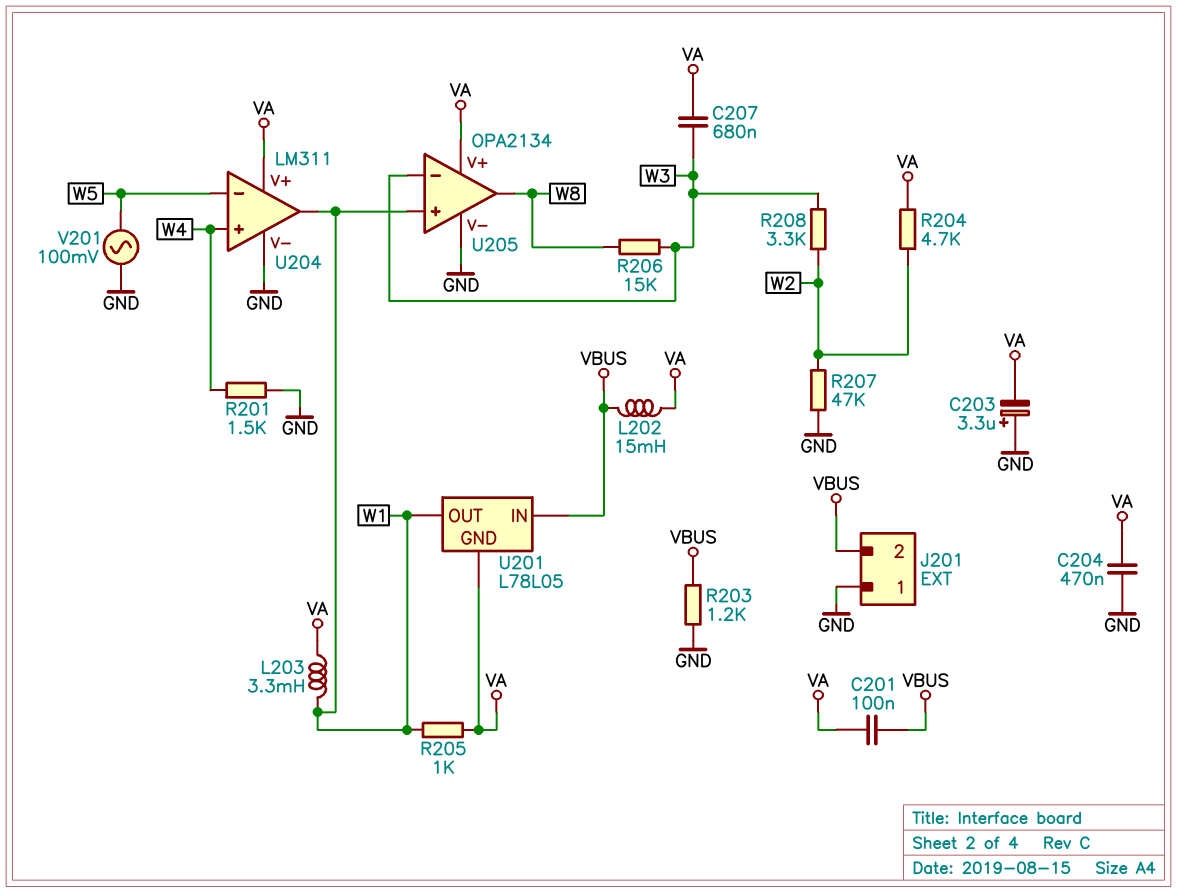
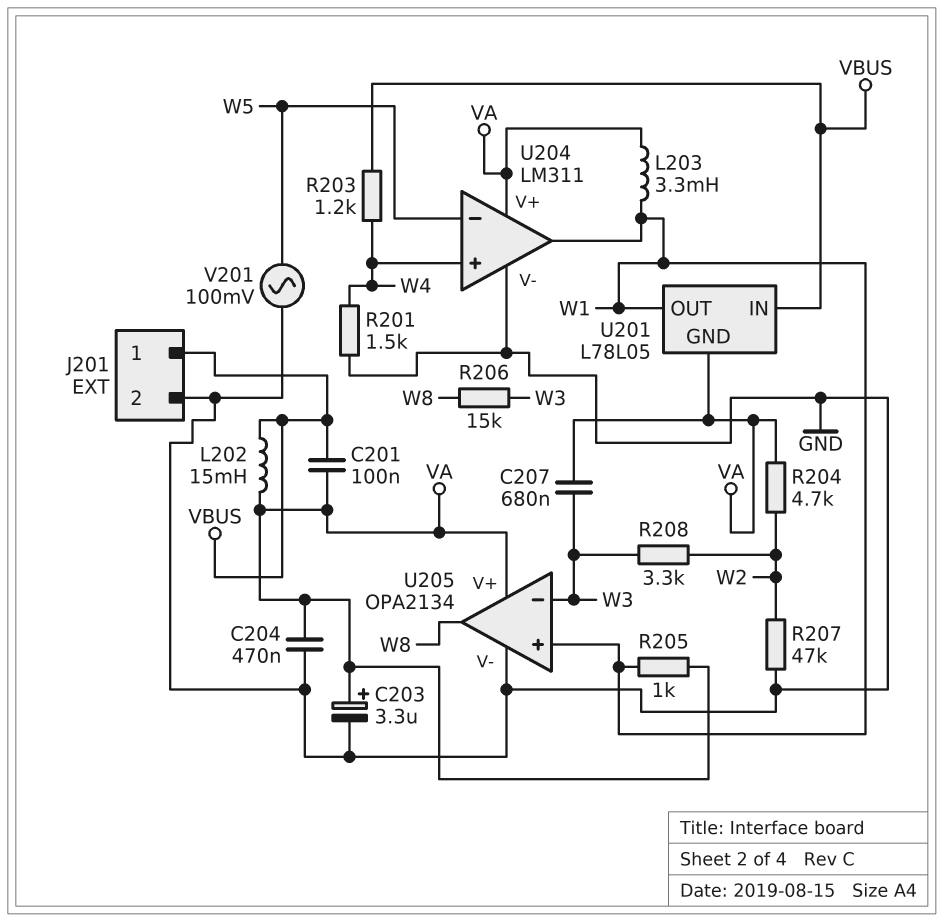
C203: 3.3uF (plus GND, minus VA) -> 3.3uF (plus VA, minus GND)
J201 pin 1: GND -> VBUS
J201 pin 2: VBUS -> GND
R203: 1.2k (GND, VBUS) -> 1.2k (VBUS, W4)

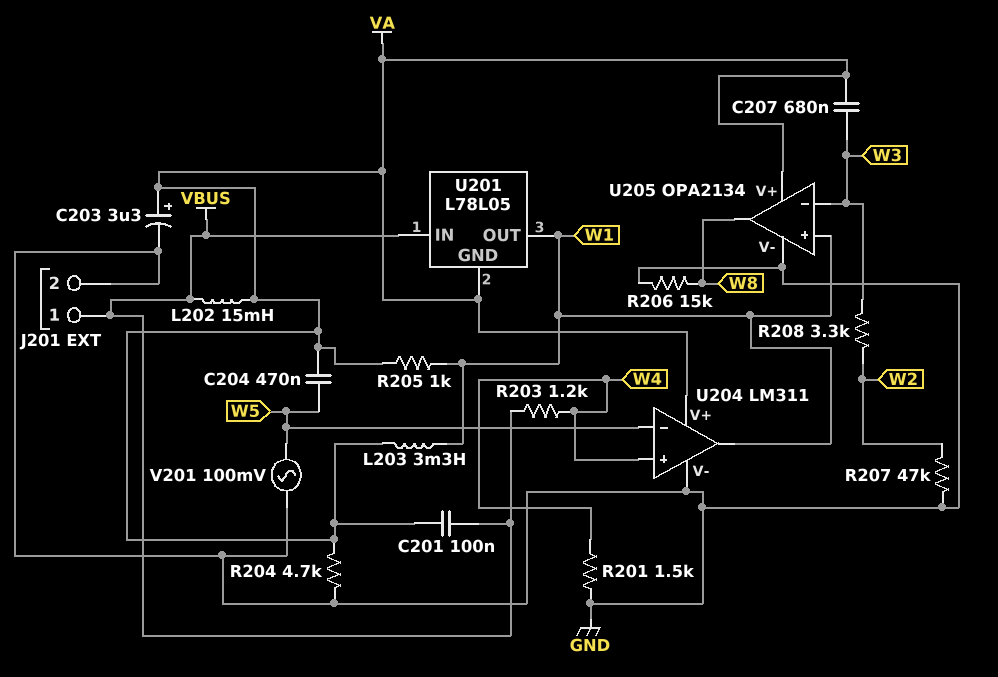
C204: 470nF (GND, VA) -> 470nF (VA, W5)
R204: 4.7k (VA, W2) -> 4.7k (GND, VA)
R206: 15k (W3, W8) -> 15k (GND, W8)

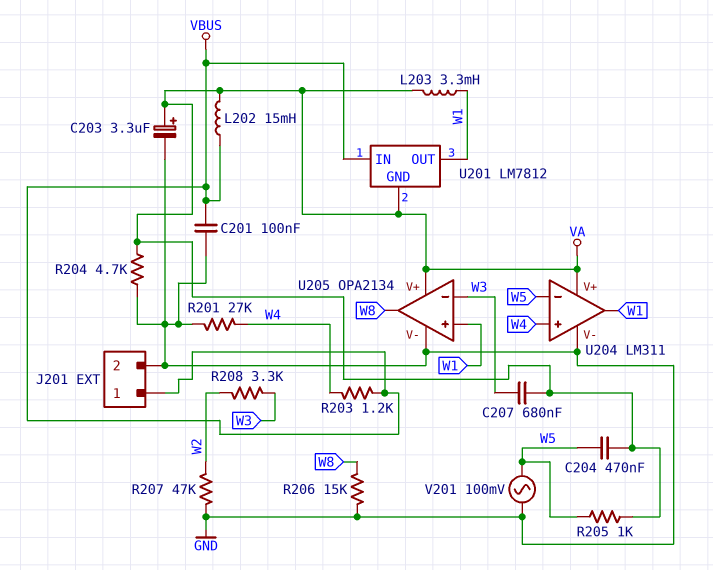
C201: 100nF (VA, VBUS) -> 100nF (GND, VBUS)
R201: 1.5k (GND, W4) -> 27k (GND, W4)
R205: 1k (VA, W1) -> 1k (VA, W5)
U201: L78L05 -> LM7812

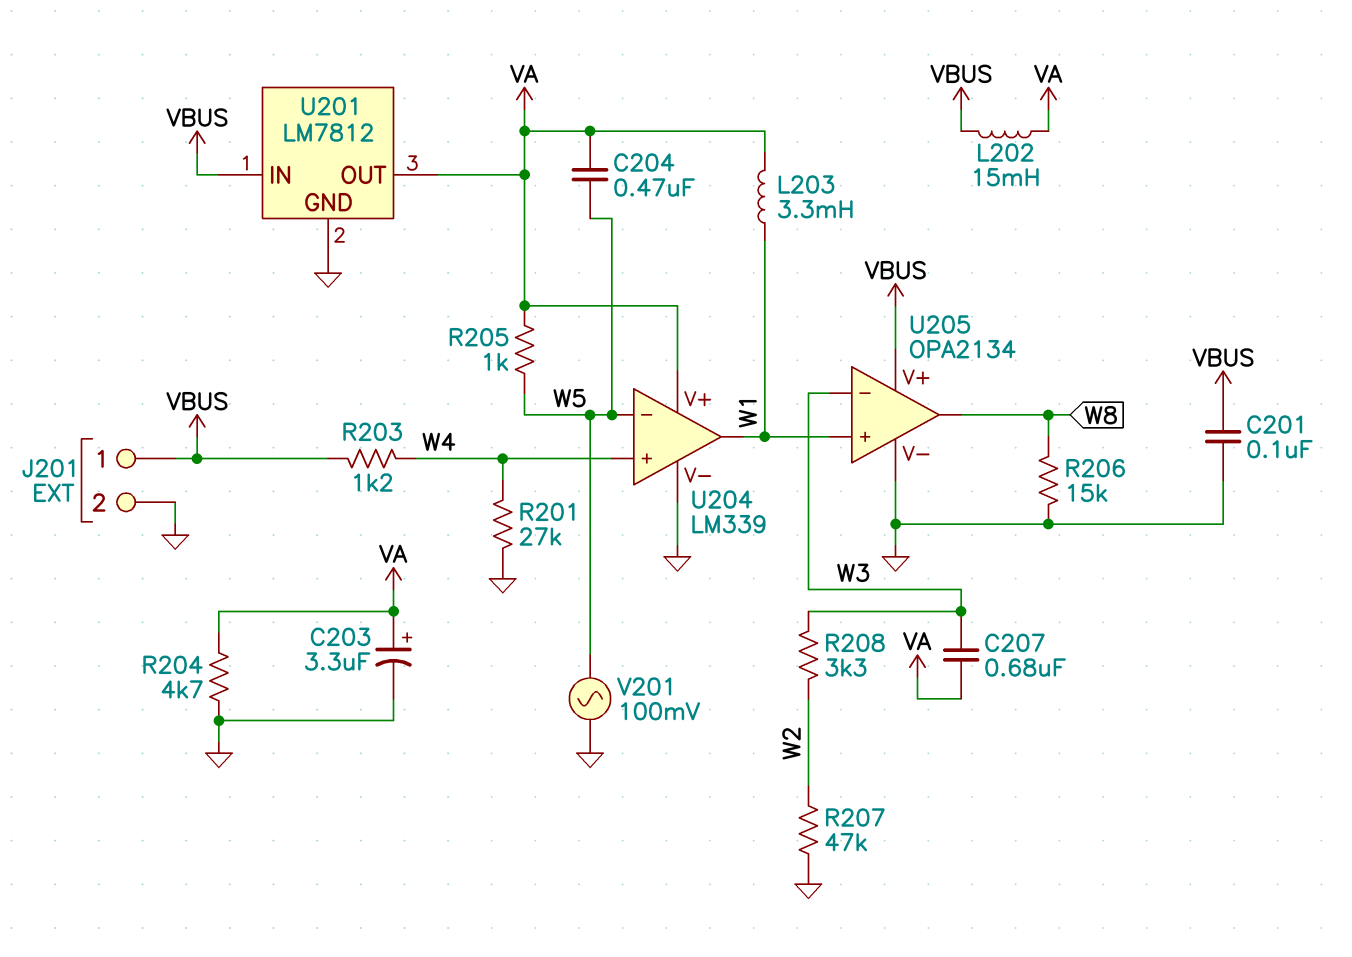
U201 pin GND: VA -> GND
U201 pin OUT: W1 -> VA
U204: LM311 -> LM339
U205 pin V+: VA -> VBUS

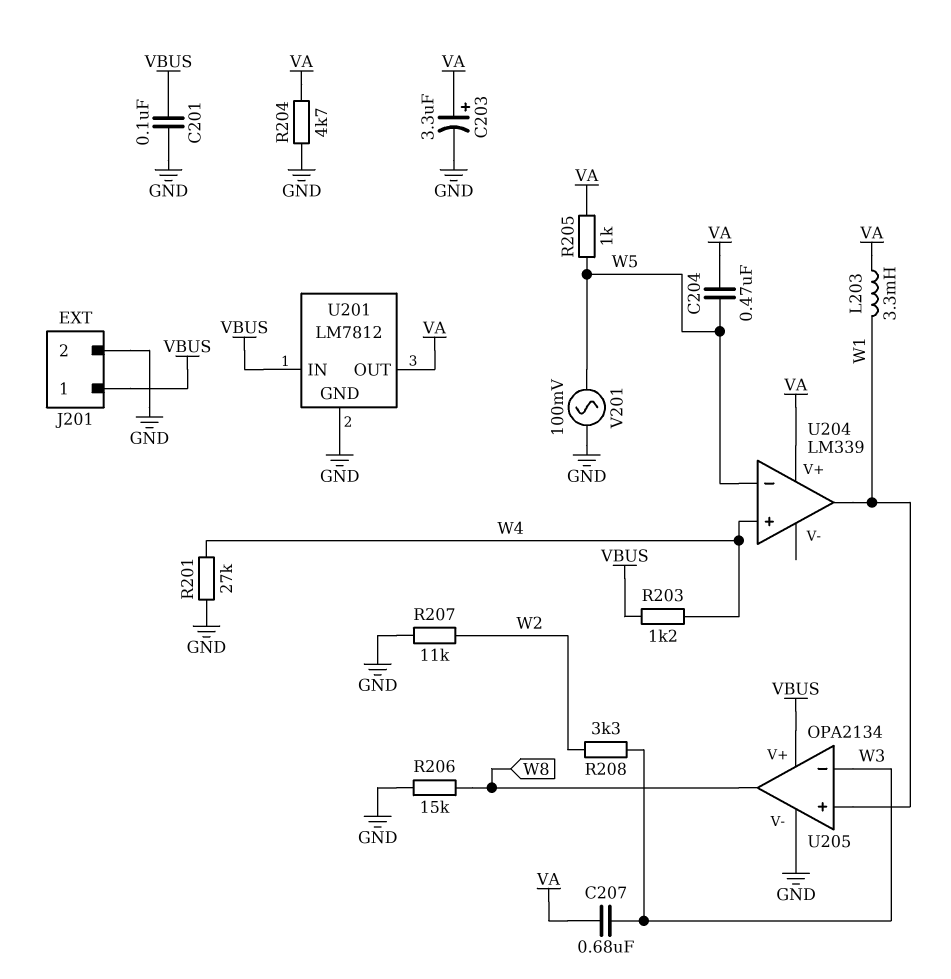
L202: 15mH (VA, VBUS) -> none
R207: 47k (GND, W2) -> 11k (GND, W2)
U204 pin V-: GND -> none

